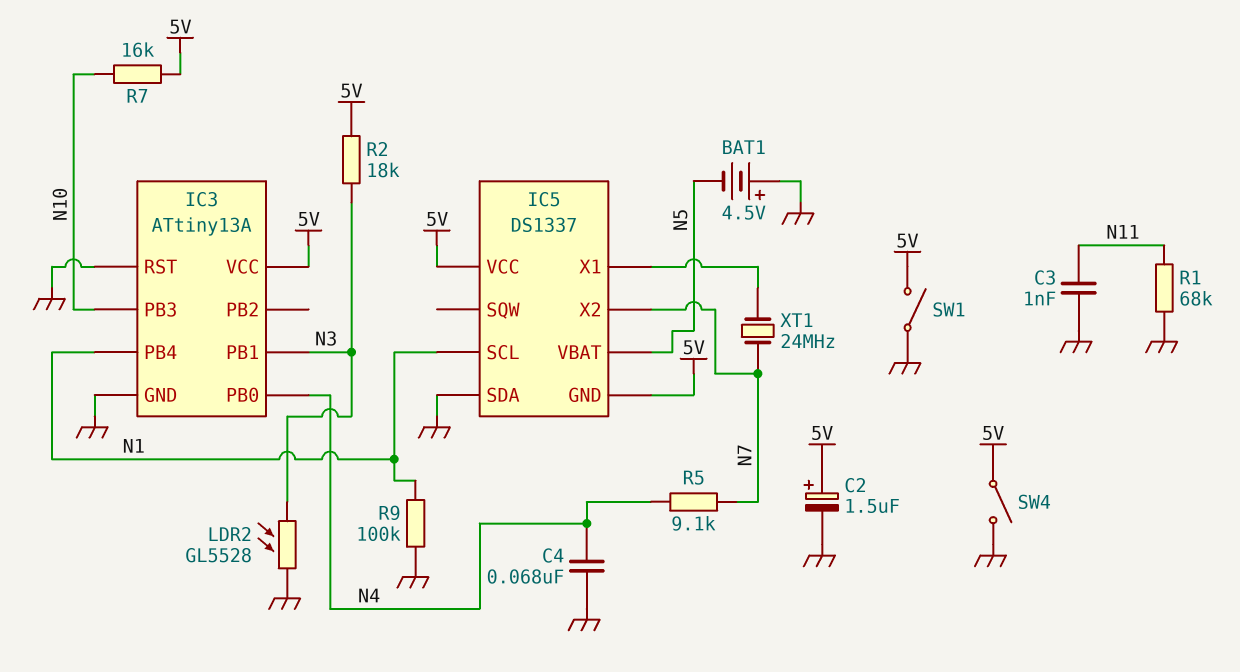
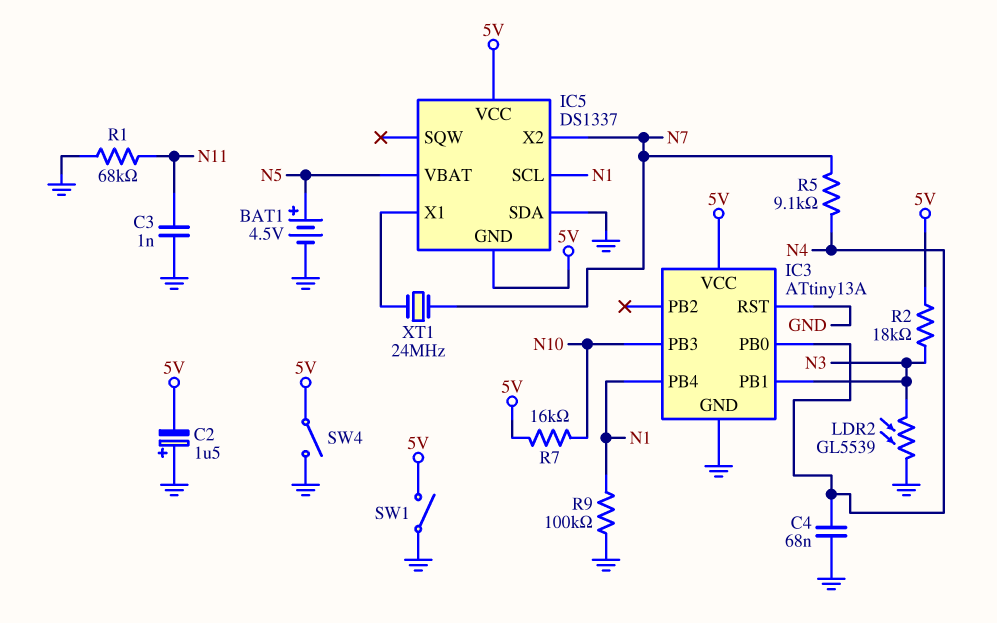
BAT1: 4.5V (plus GND, minus N5) -> 4.5V (plus N5, minus GND)
C2: 1.5uF (plus 5V, minus GND) -> 1.5uF (plus GND, minus 5V)
LDR2: GL5528 (GND, N3) -> GL5539 (GND, N3)

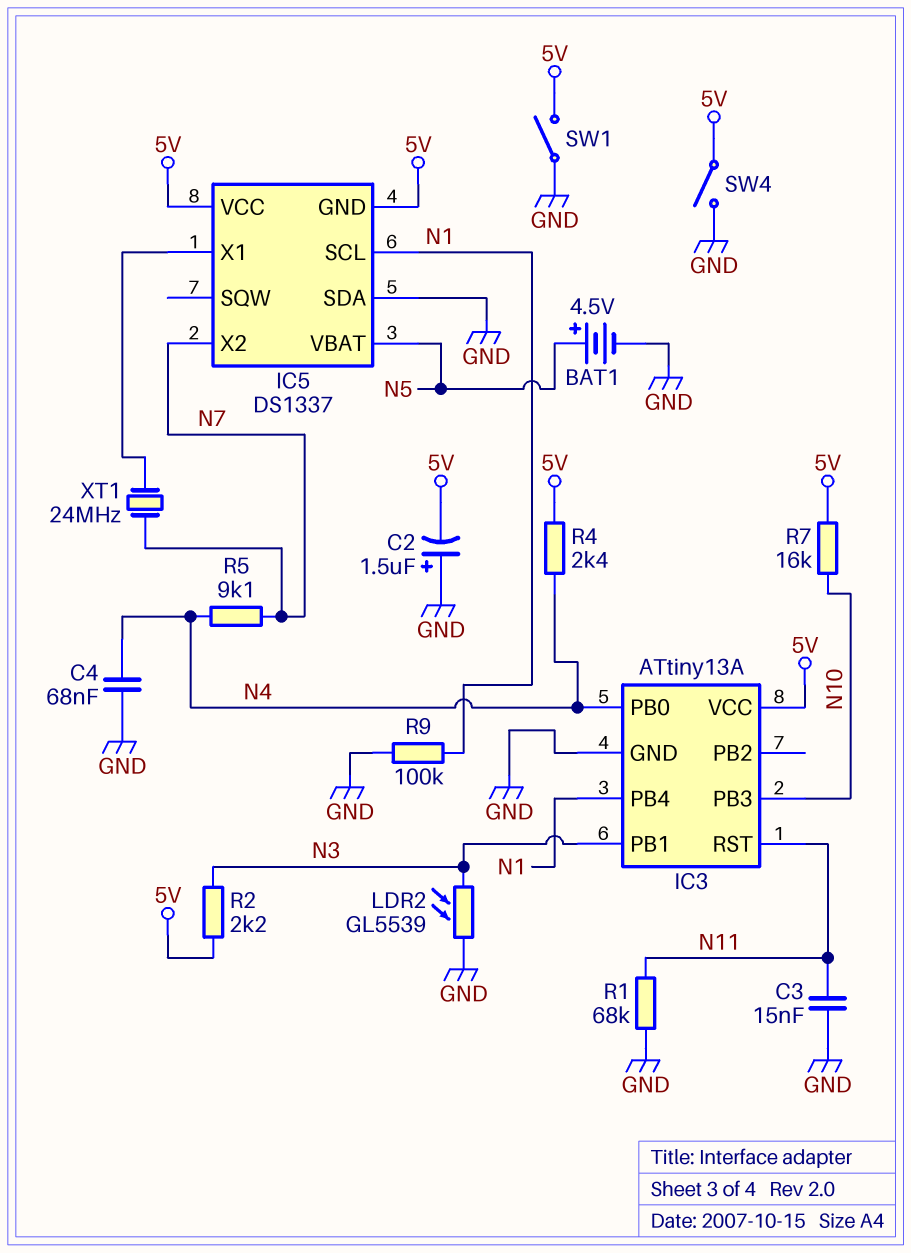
C3: 1nF (GND, N11) -> 15nF (GND, N11)
IC3 pin RST: GND -> N11
R2: 18k (5V, N3) -> 2.2k (5V, N3)
R4: none -> 2.4k (5V, N4)

